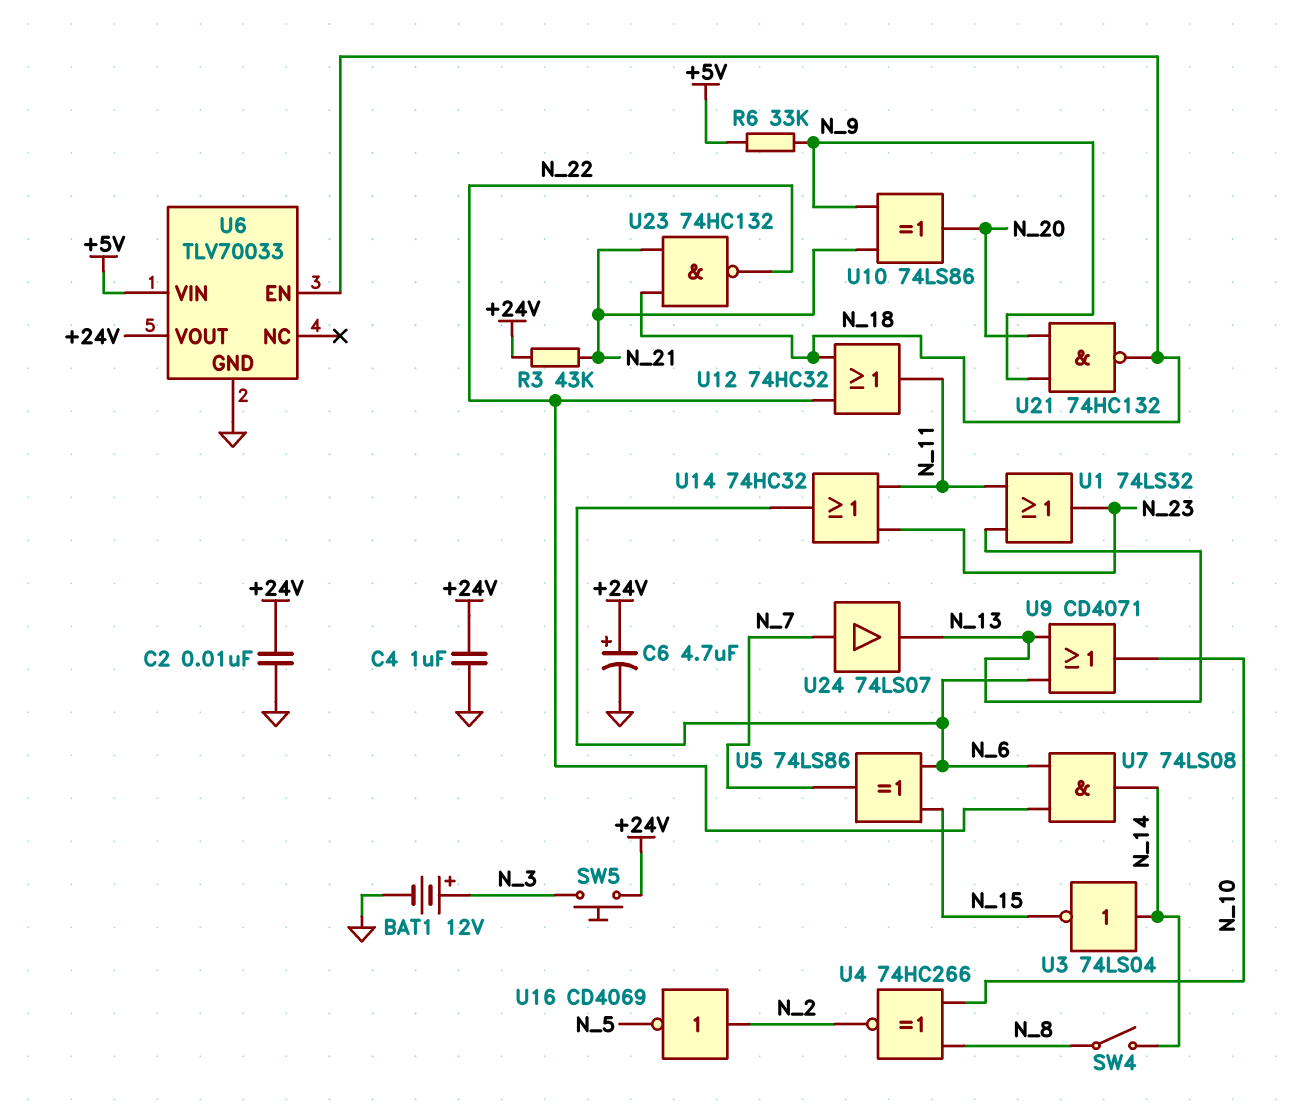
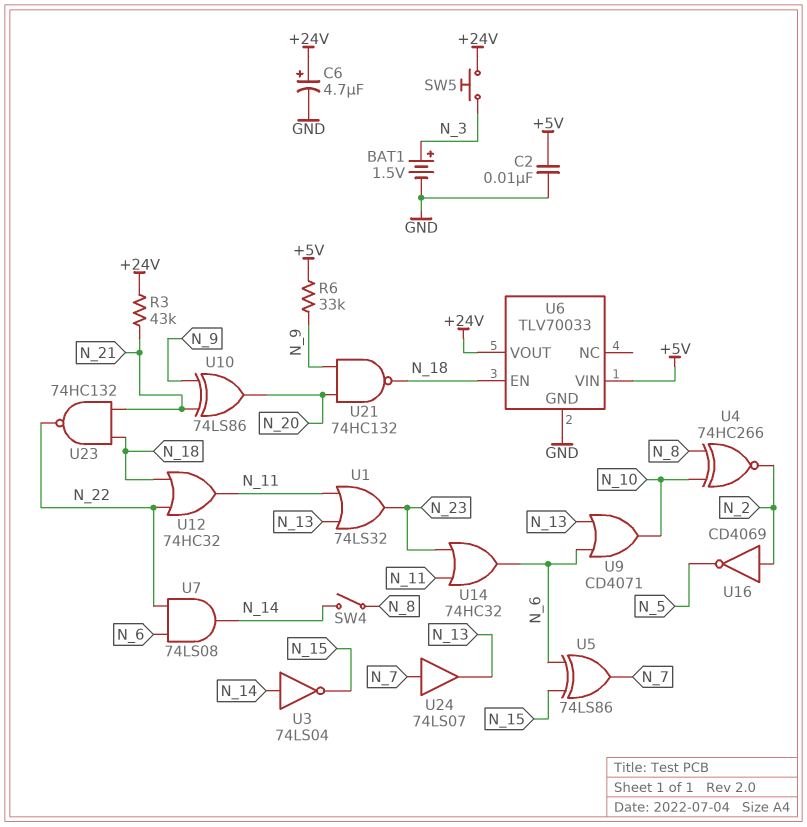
BAT1: 12V (plus N_3, minus GND) -> 1.5V (plus N_3, minus GND)
C2: 10nF (+24V, GND) -> 10nF (+5V, GND)
C4: 1uF (+24V, GND) -> none

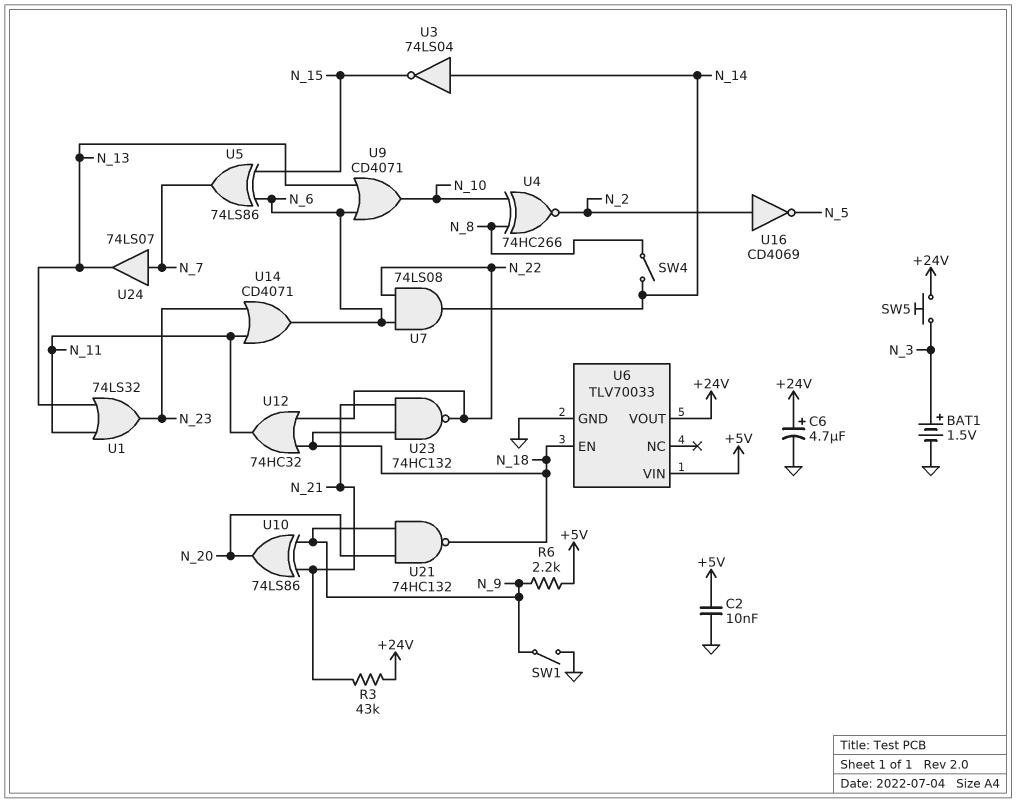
R6: 33k (+5V, N_9) -> 2.2k (+5V, N_9)
SW1: none -> switch (GND, N_9)
U14: OR 74HC32 (in N_11, in N_23, out N_6) -> OR CD4071 (in N_11, in N_23, out N_6)

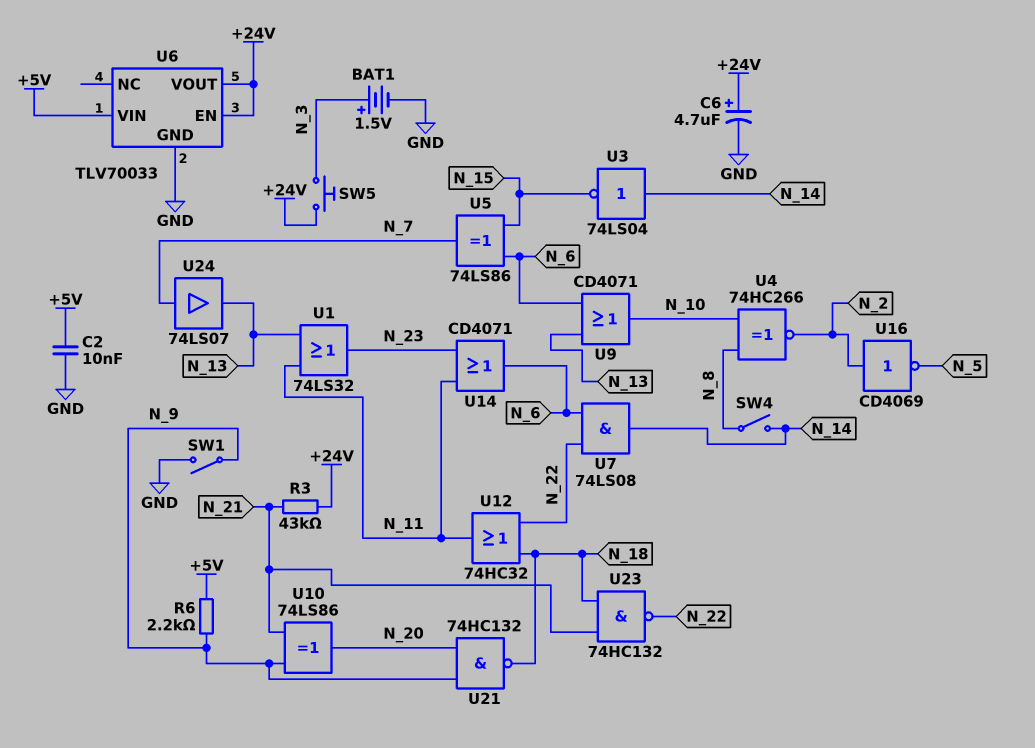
U6 pin EN: N_18 -> +24V

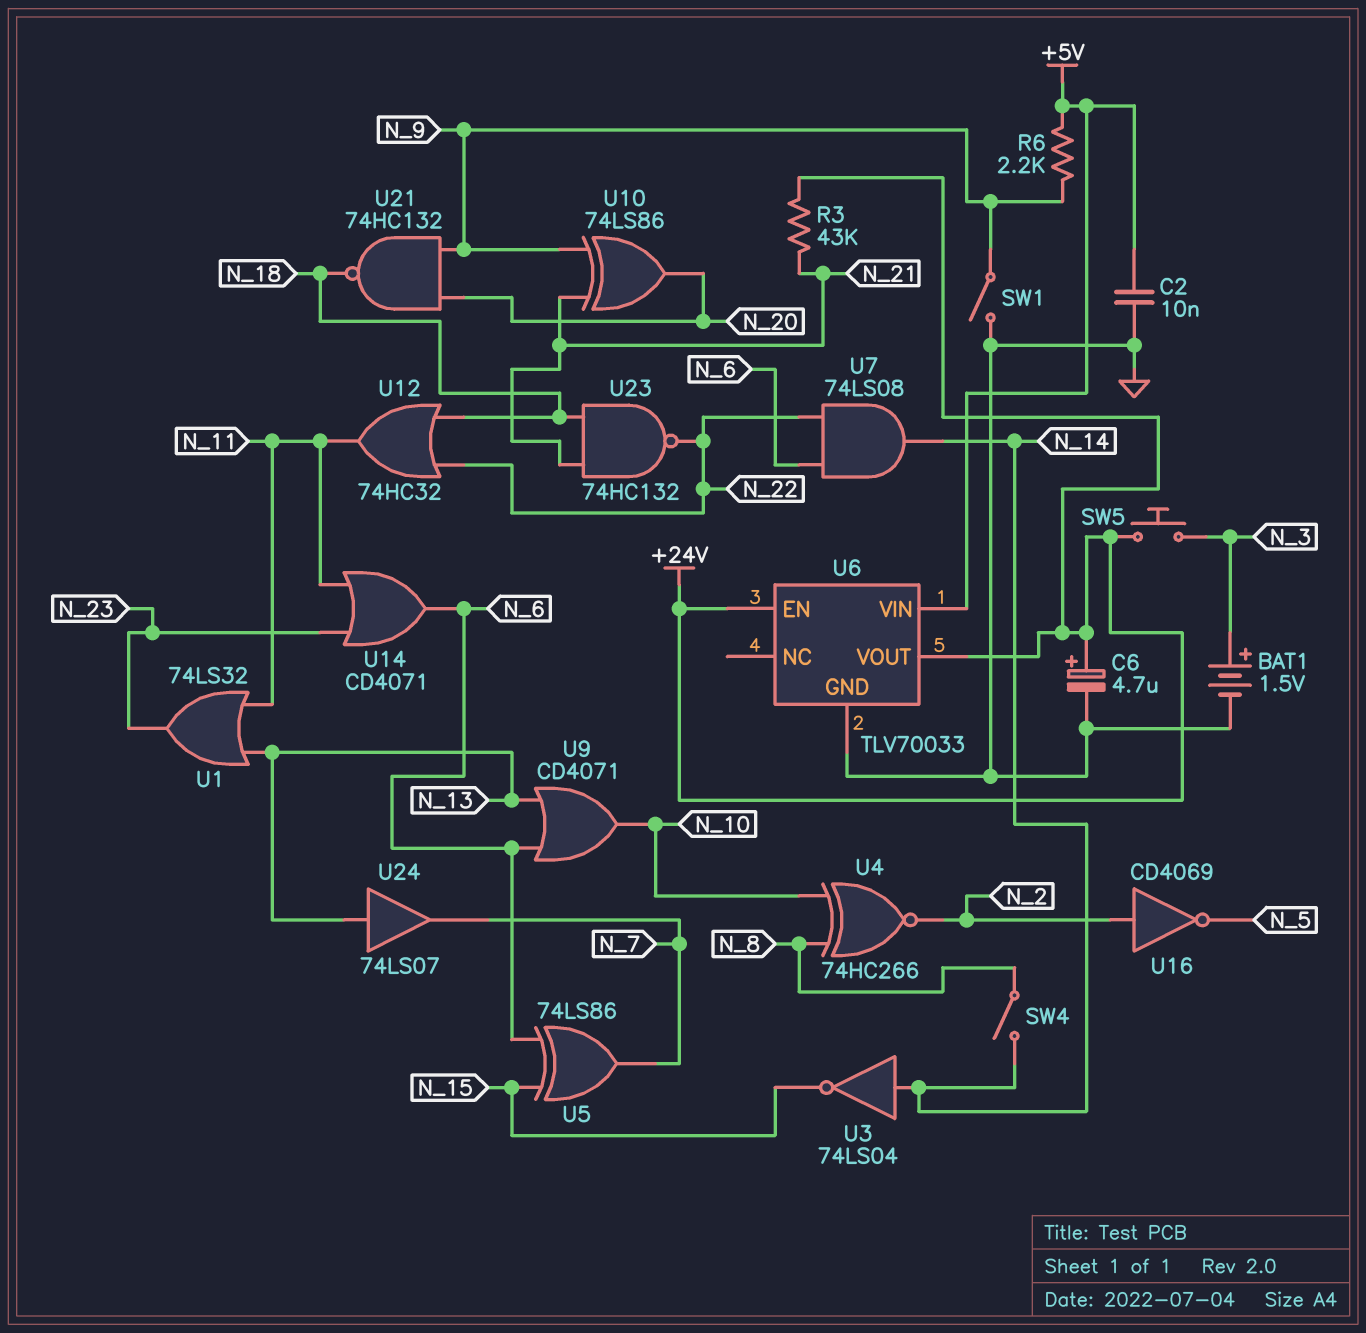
U24: buffer 74LS07 (in N_7, out N_13) -> buffer 74LS07 (in N_13, out N_7)

